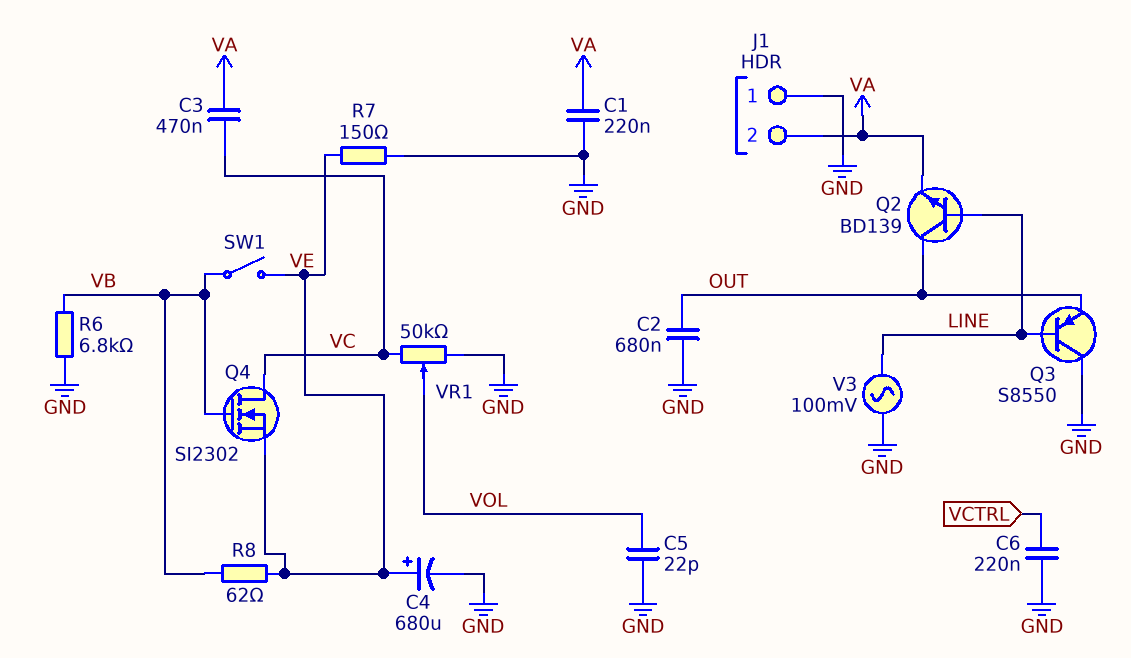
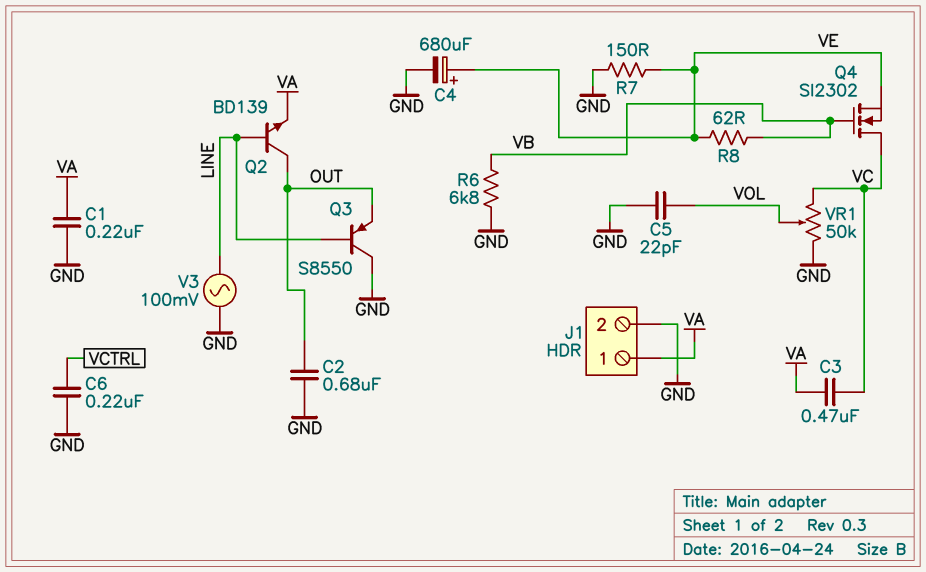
J1 pin 1: GND -> VA
J1 pin 2: VA -> GND
SW1: switch (VB, VE) -> none

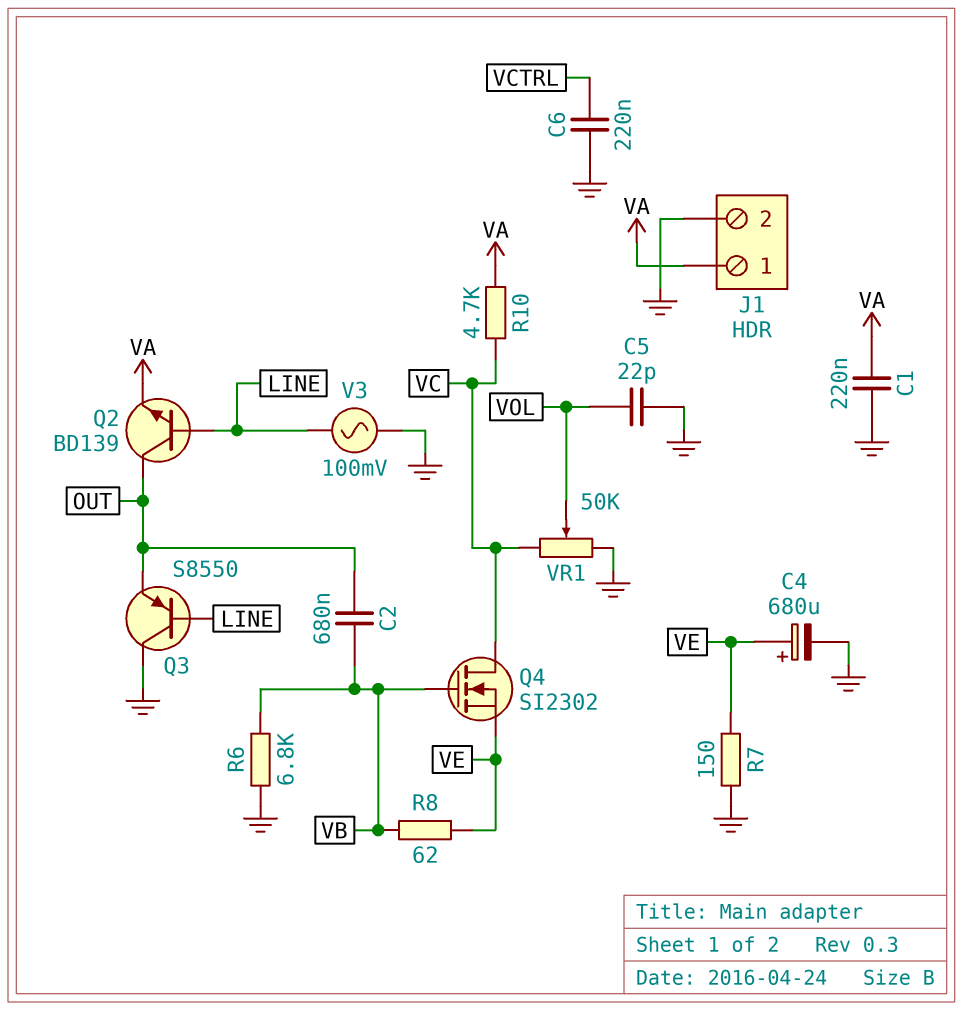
C2: 680nF (GND, OUT) -> 680nF (OUT, VB)
C3: 470nF (VA, VC) -> none
R10: none -> 4.7k (VA, VC)

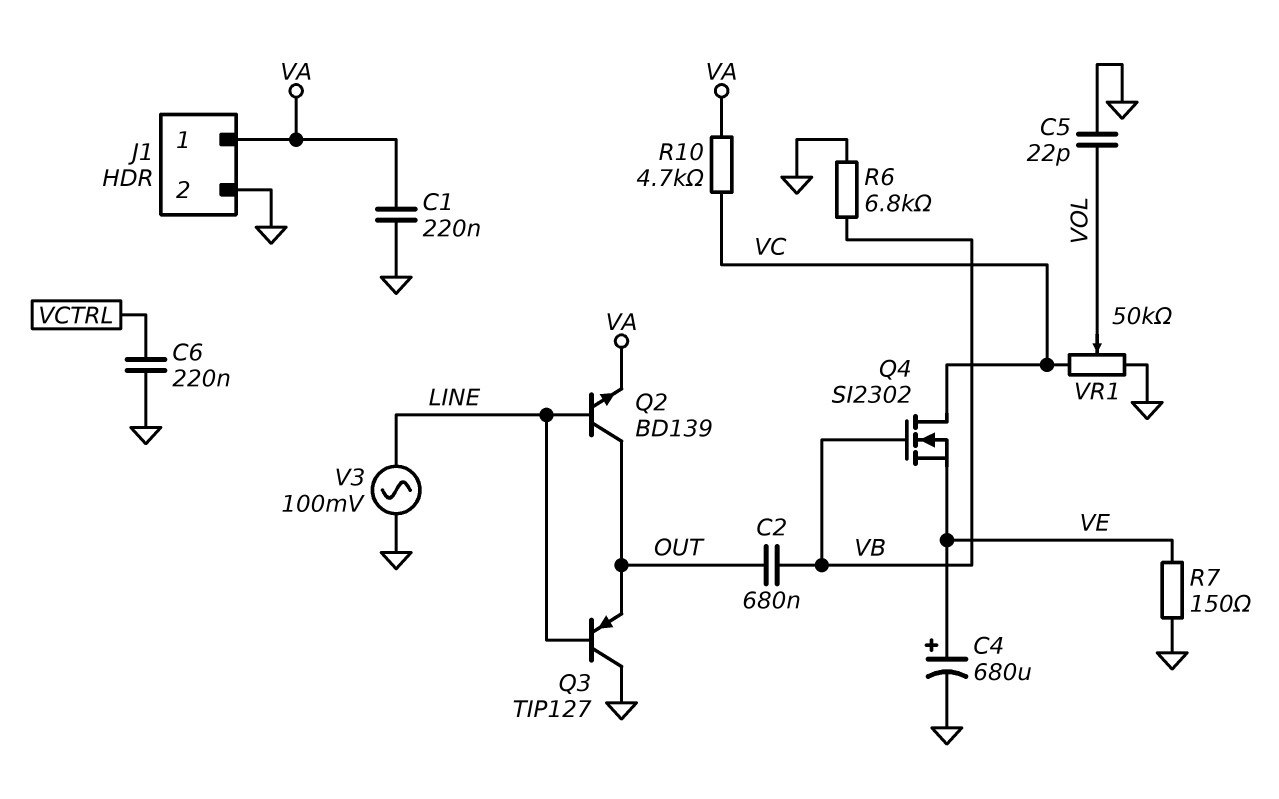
Q3: PNP S8550 (B LINE, C GND, E OUT) -> PNP TIP127 (B LINE, C GND, E OUT)
R8: 62 (VB, VE) -> none

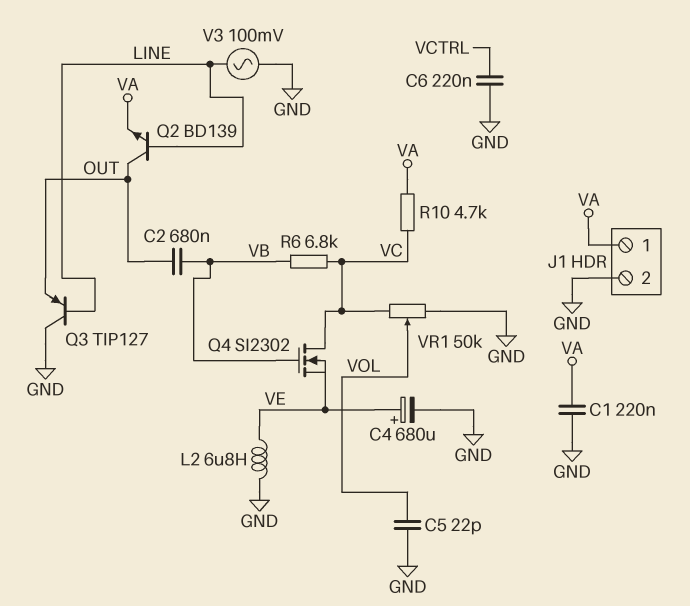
L2: none -> 6.8uH (GND, VE)
R6: 6.8k (GND, VB) -> 6.8k (VB, VC)
R7: 150 (GND, VE) -> none

